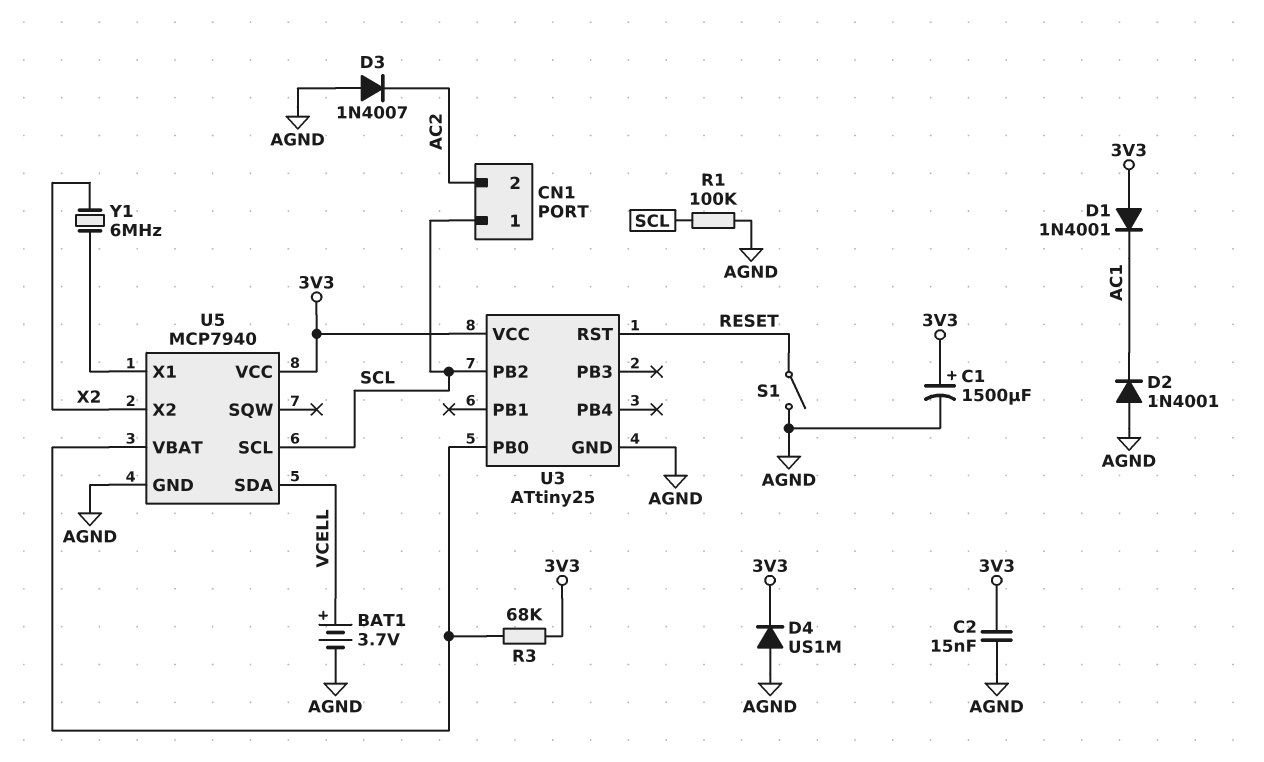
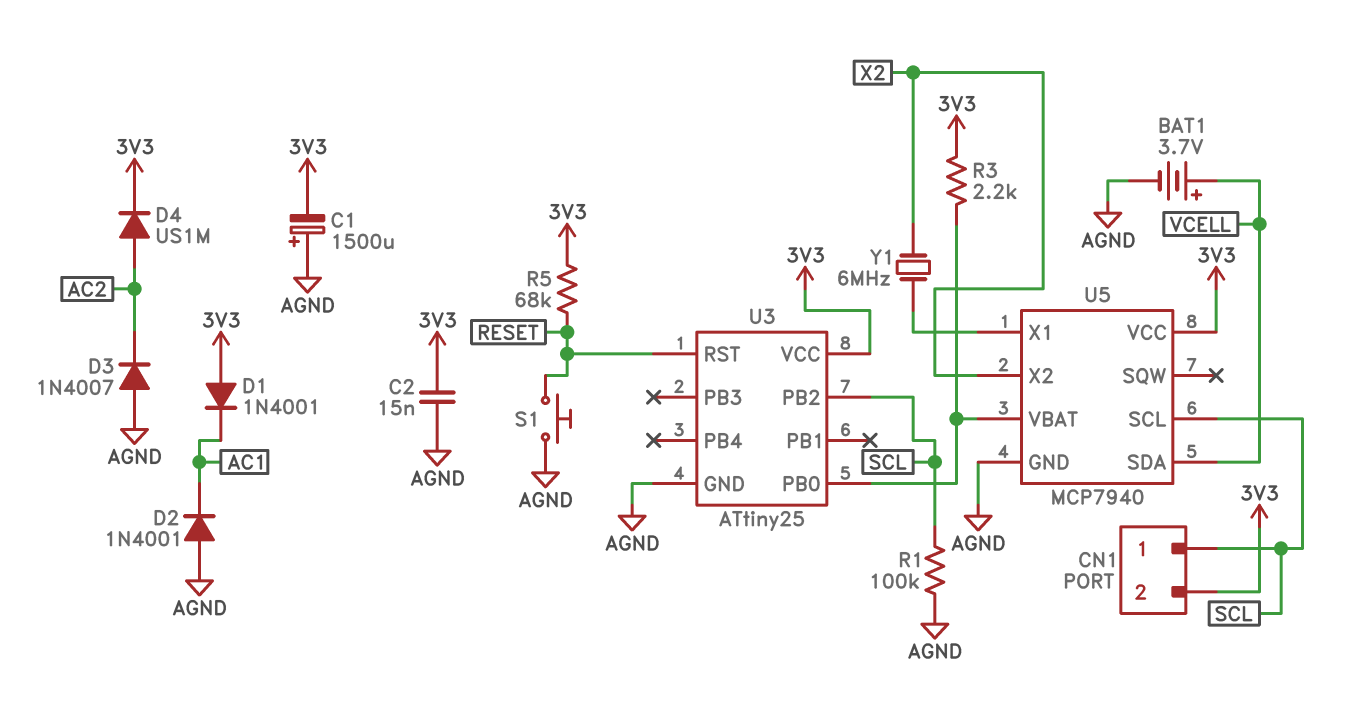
C1: 1500uF (plus 3V3, minus AGND) -> 1500uF (plus AGND, minus 3V3)
CN1 pin 2: AC2 -> 3V3
D4: diode US1M (A AGND, K 3V3) -> diode US1M (A AC2, K 3V3)
R3: 68k (3V3, U3/PB0) -> 2.2k (3V3, U3/PB0)
R5: none -> 68k (3V3, RESET)
S1: switch (AGND, RESET) -> button (AGND, RESET)

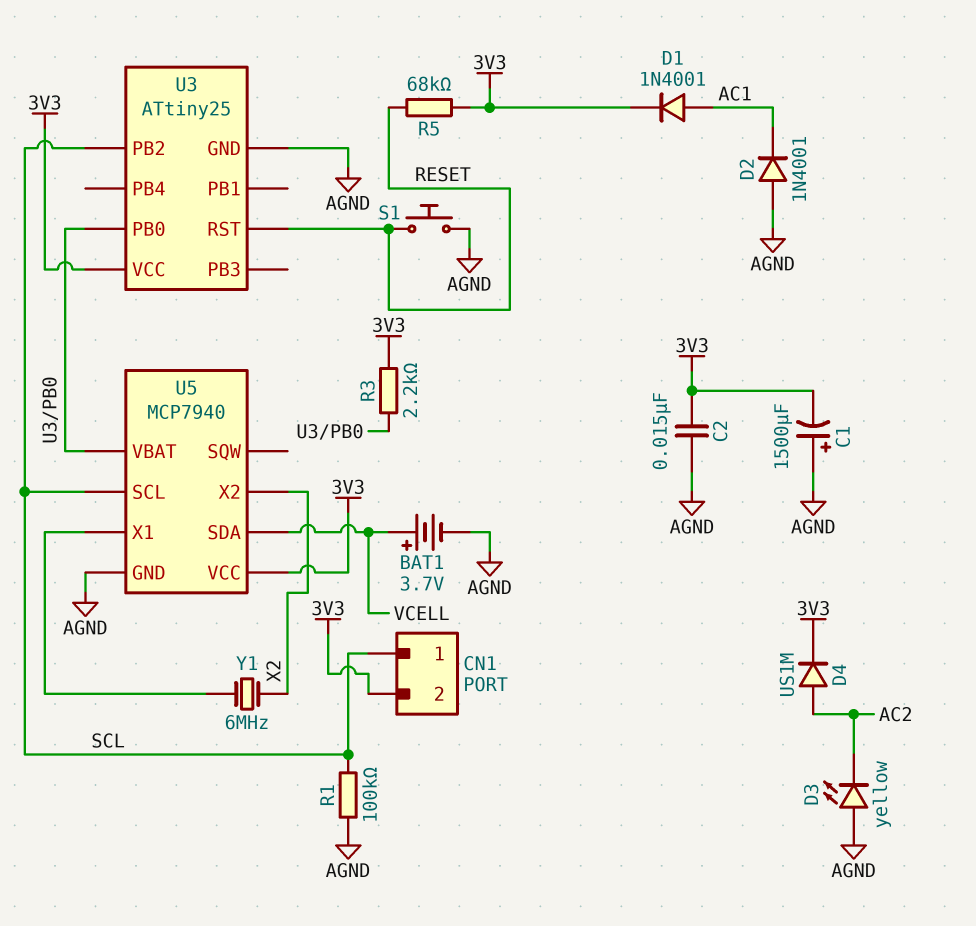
D1: diode 1N4001 (A 3V3, K AC1) -> diode 1N4001 (A AC1, K 3V3)
D3: diode 1N4007 (A AGND, K AC2) -> LED yellow (A AGND, K AC2)

